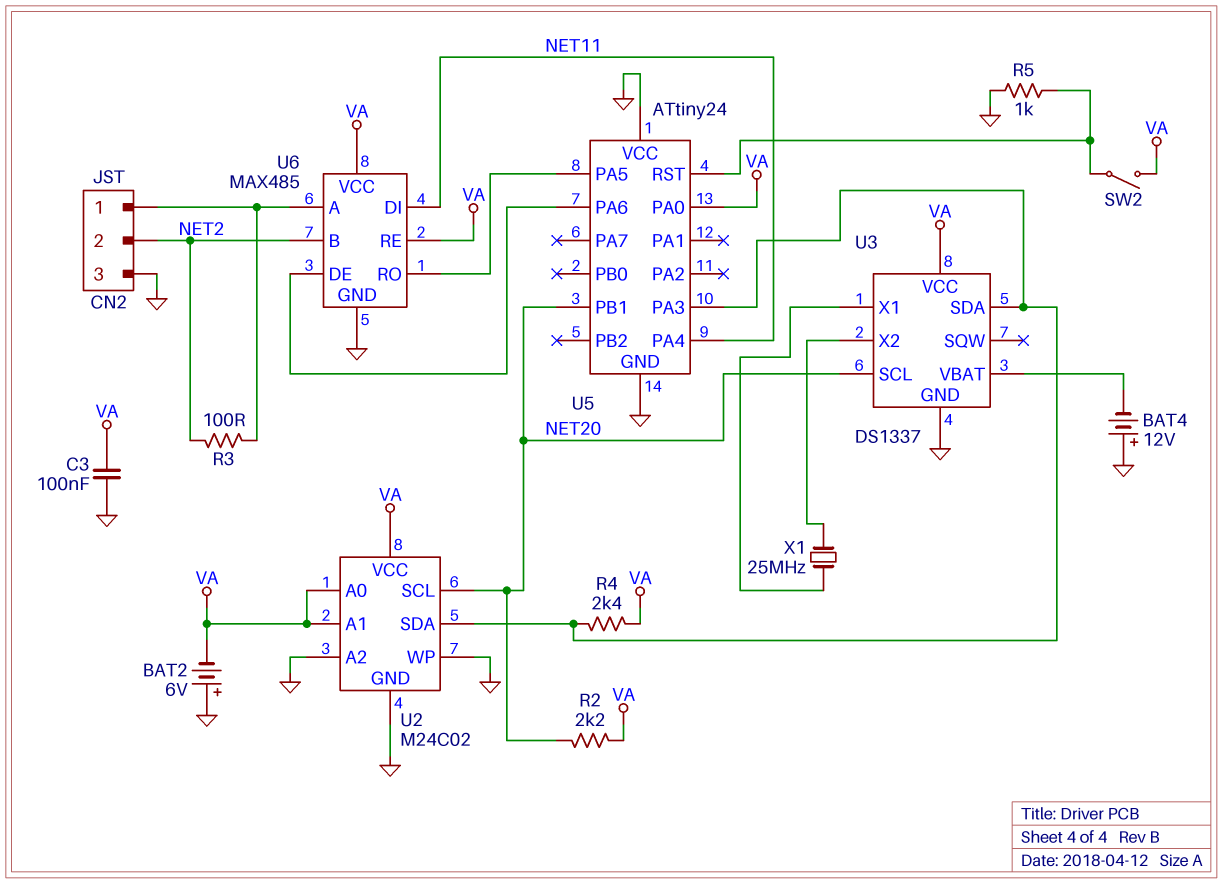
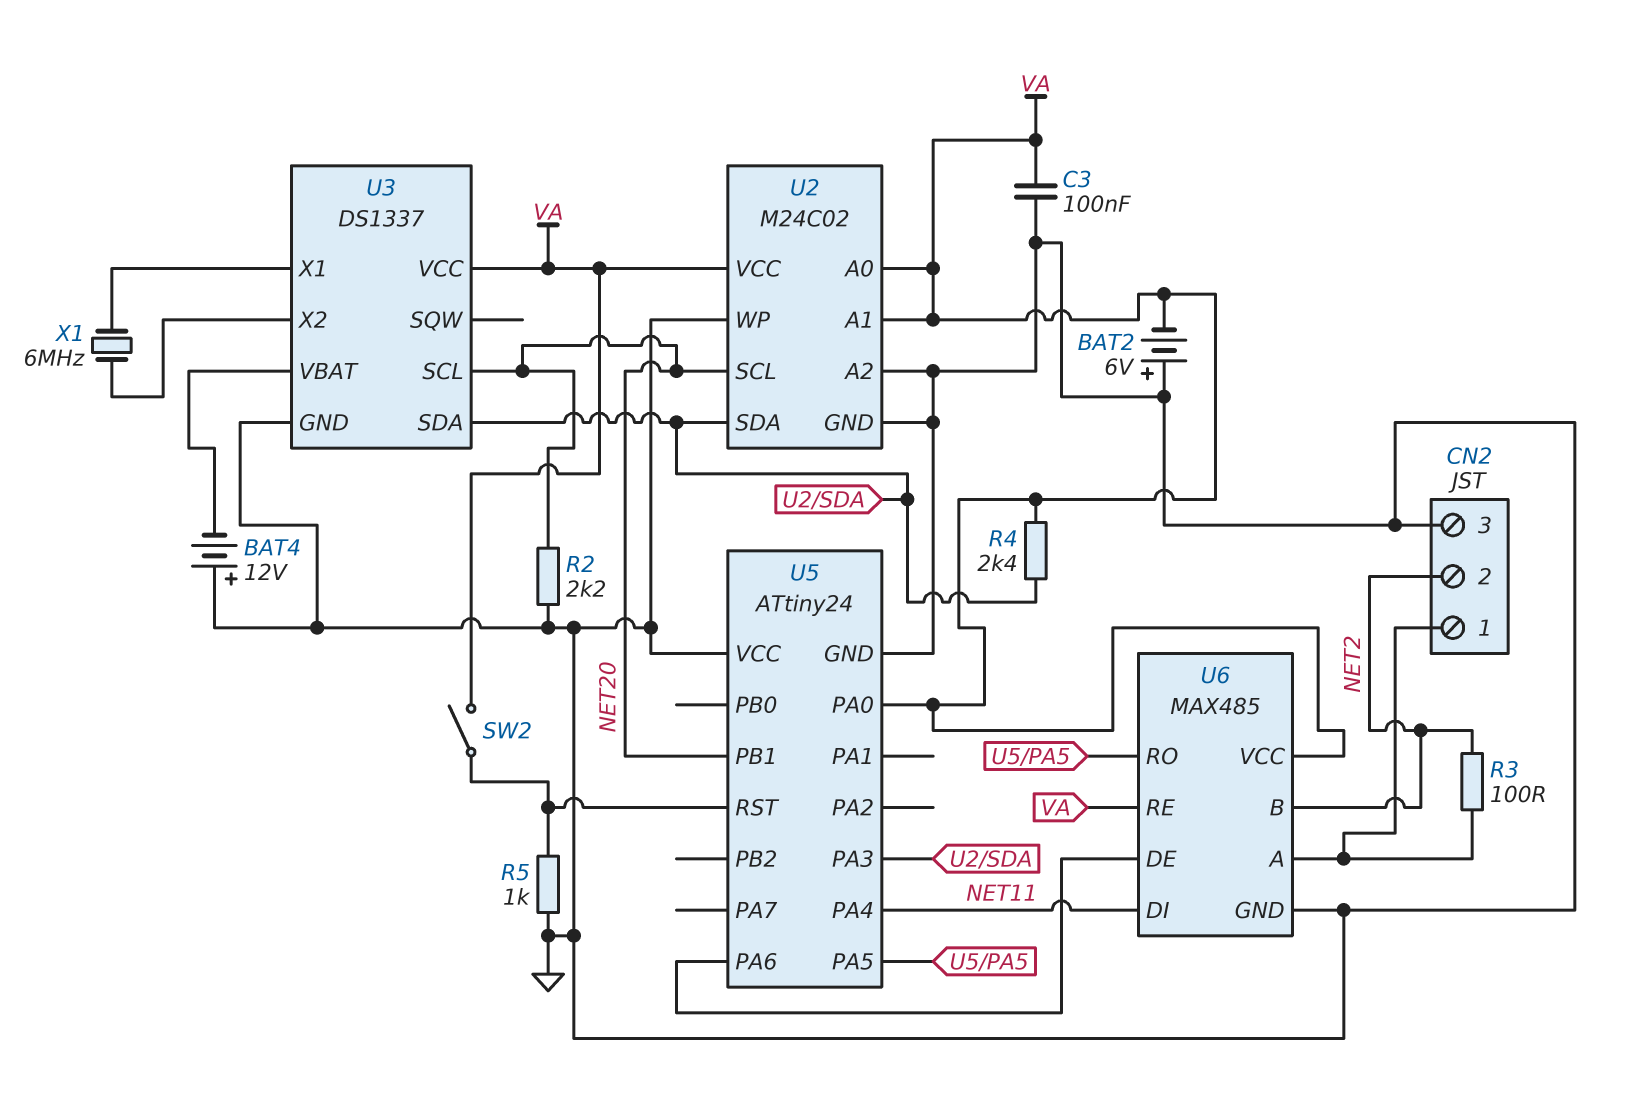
R2: 2.2k (NET20, VA) -> 2.2k (GND, NET20)
X1: 25MHz (U3/X1, U3/X2) -> 6MHz (U3/X1, U3/X2)

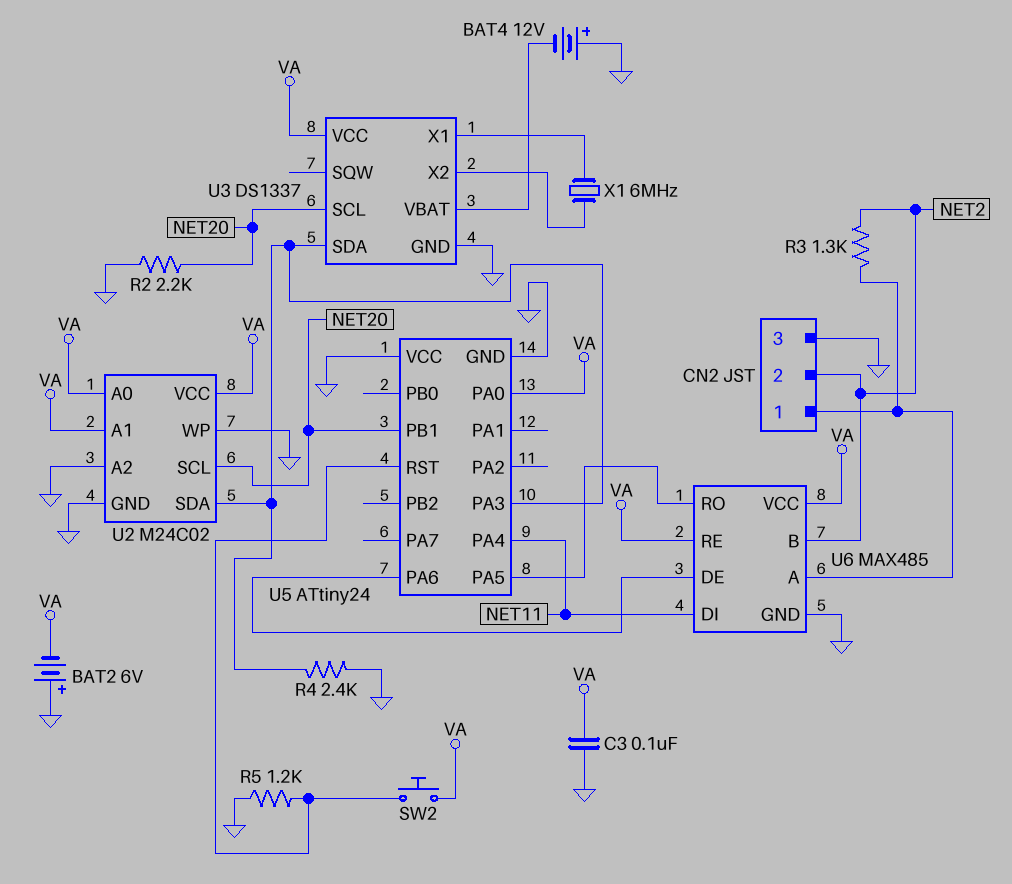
R3: 100 (CN2/1, NET2) -> 1.3k (CN2/1, NET2)
R4: 2.4k (U2/SDA, VA) -> 2.4k (GND, U2/SDA)
R5: 1k (GND, U5/RST) -> 1.2k (GND, U5/RST)
SW2: switch (U5/RST, VA) -> button (U5/RST, VA)

